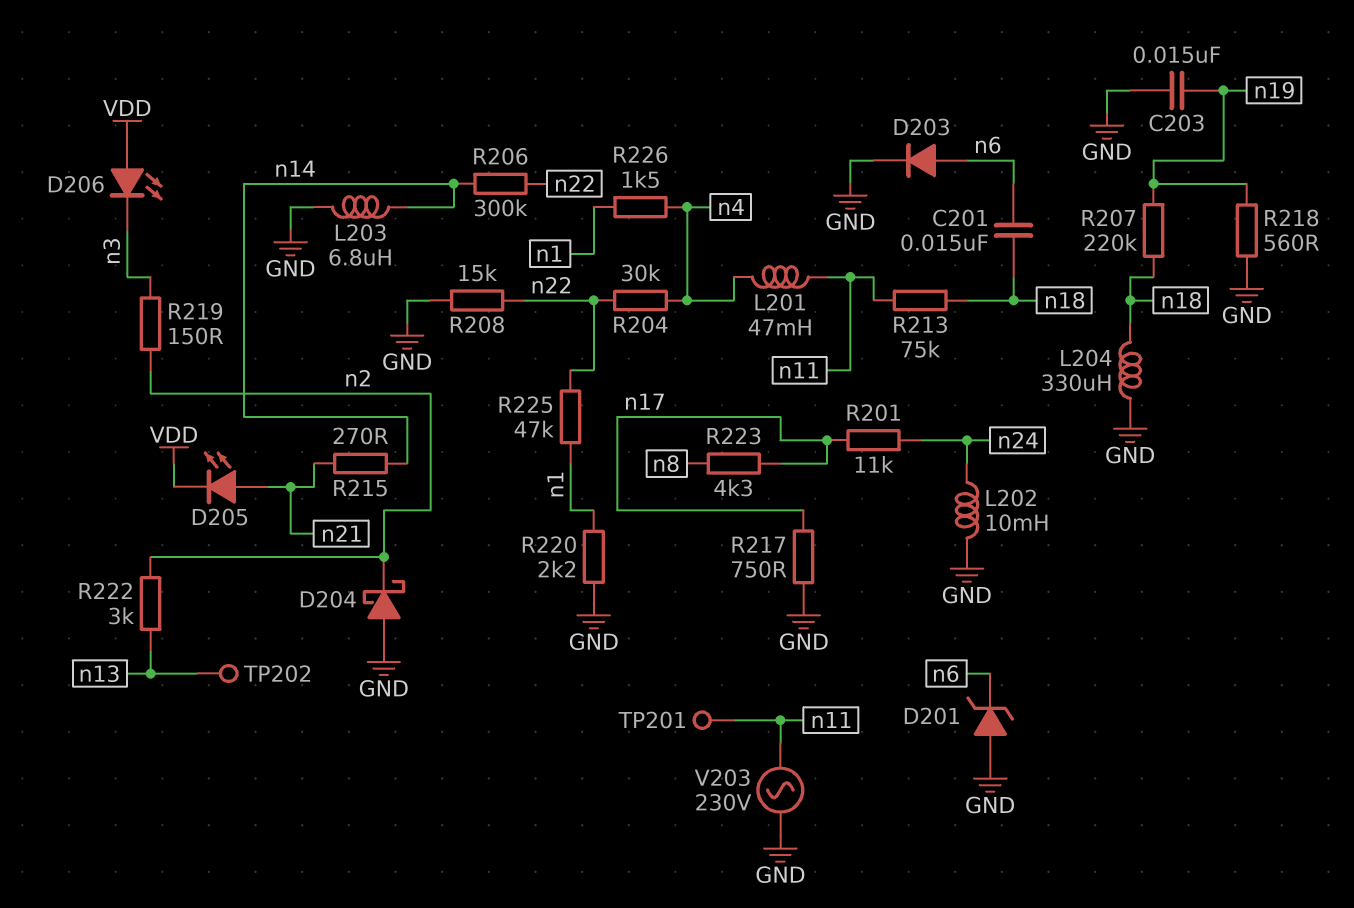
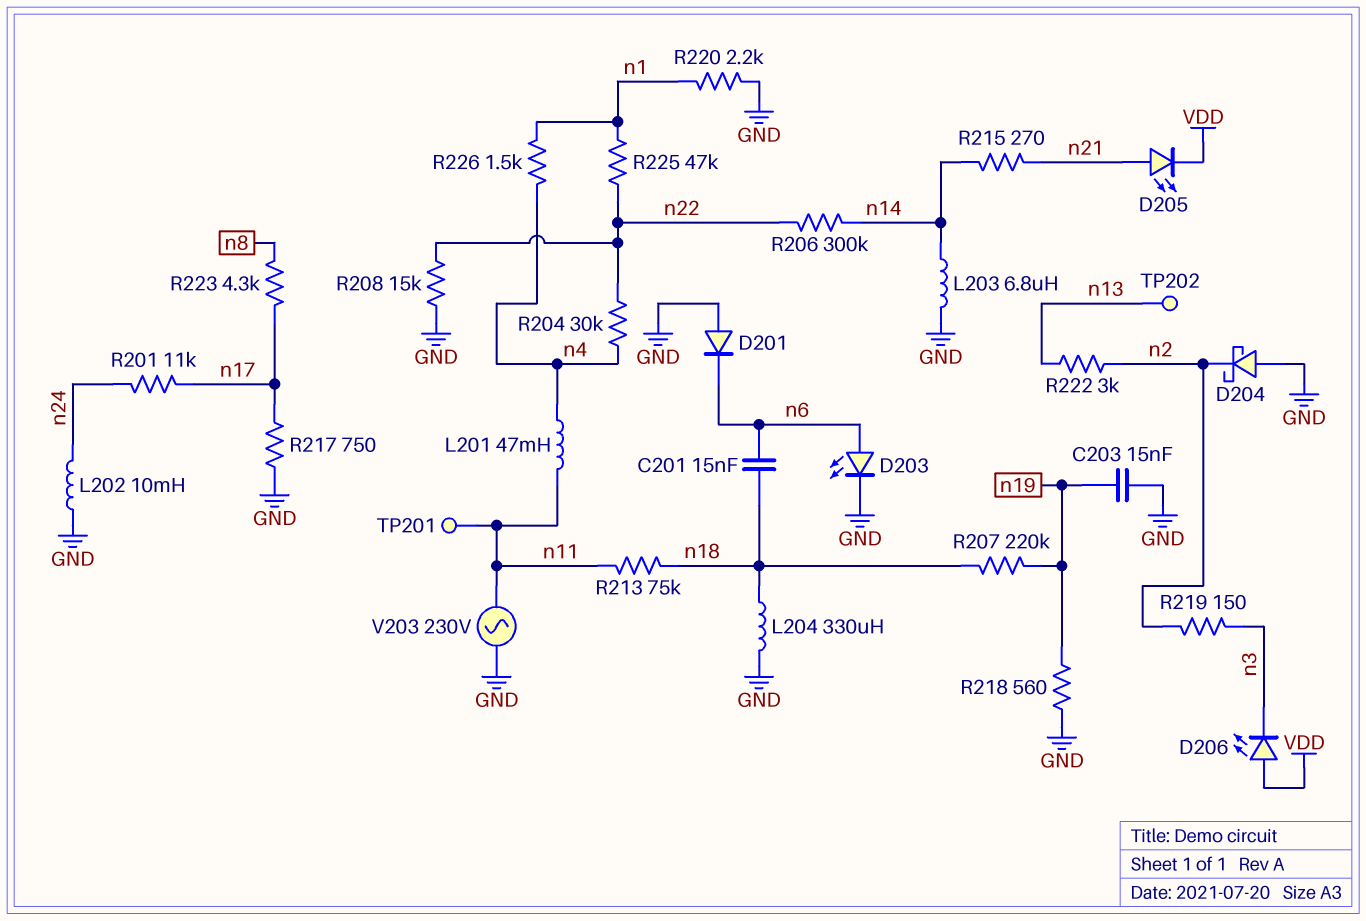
D201: zener (A GND, K n6) -> diode (A GND, K n6)
D203: diode (A n6, K GND) -> LED (A n6, K GND)

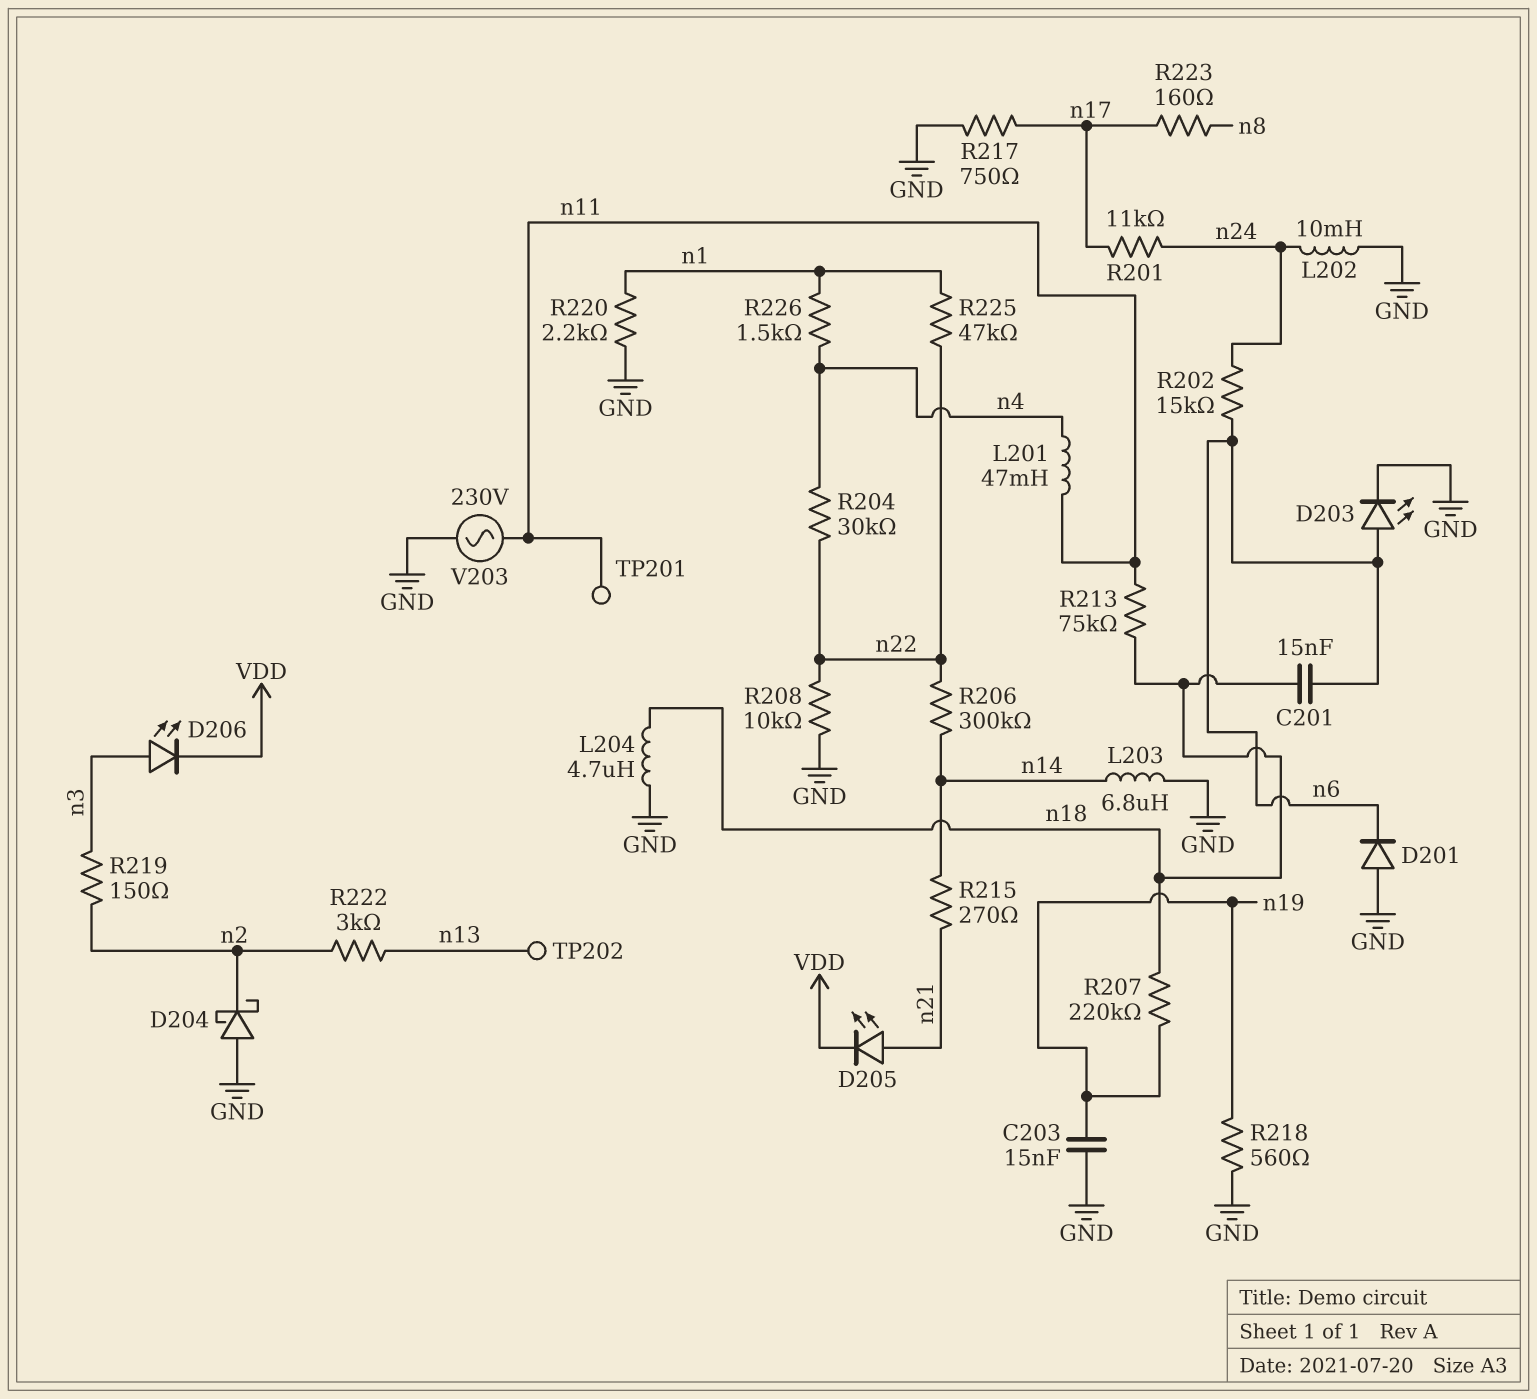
D206: LED (A VDD, K n3) -> LED (A n3, K VDD)
L204: 330uH (GND, n18) -> 4.7uH (GND, n18)
R202: none -> 15k (n6, n24)
R208: 15k (GND, n22) -> 10k (GND, n22)
R223: 4.3k (n8, n17) -> 160 (n8, n17)

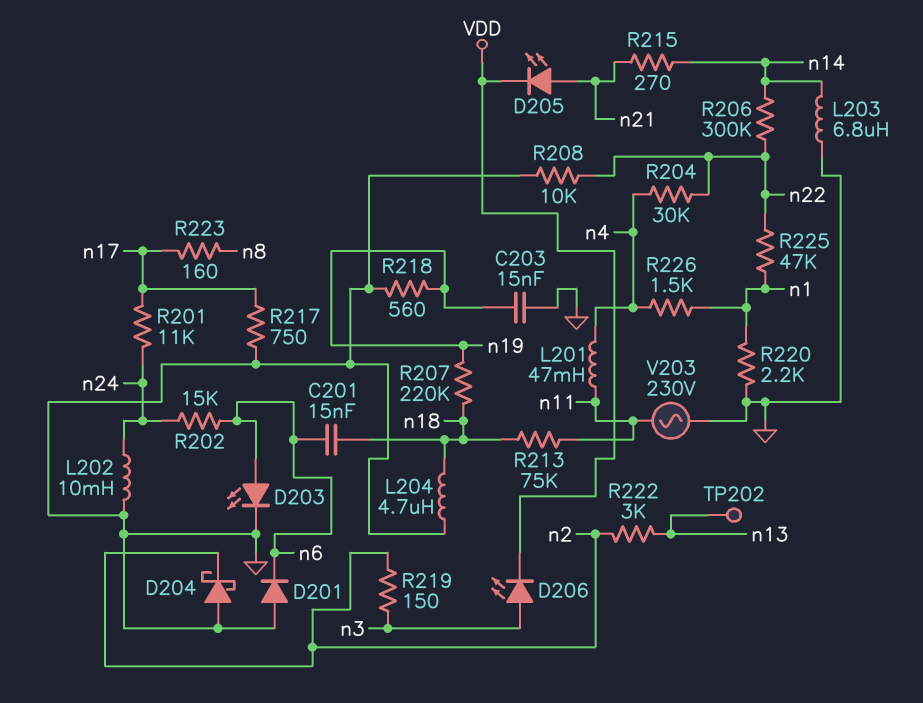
TP201: test point (n11) -> none

